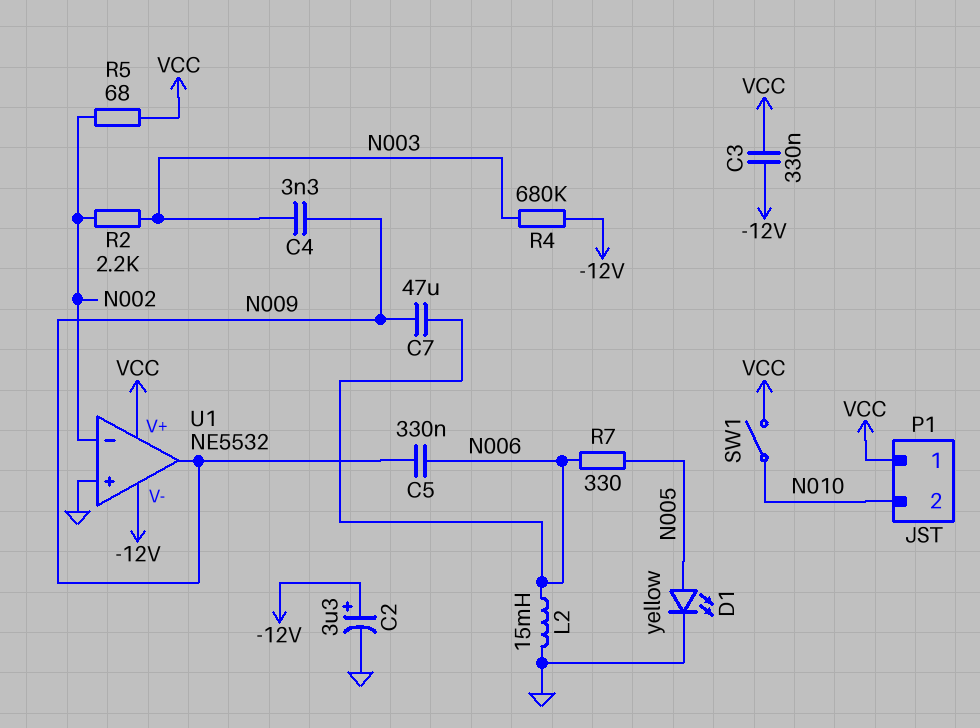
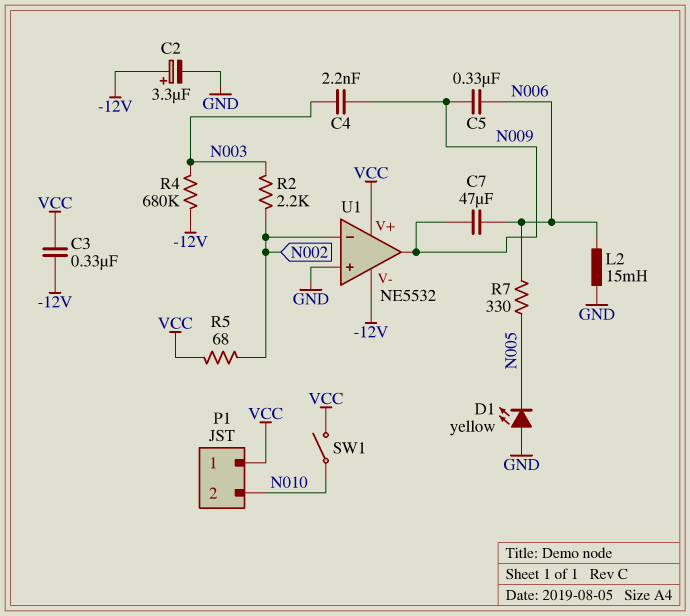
C4: 3.3nF (N003, N009) -> 2.2nF (N003, N009)
D1: LED yellow (A N005, K GND) -> LED yellow (A GND, K N005)

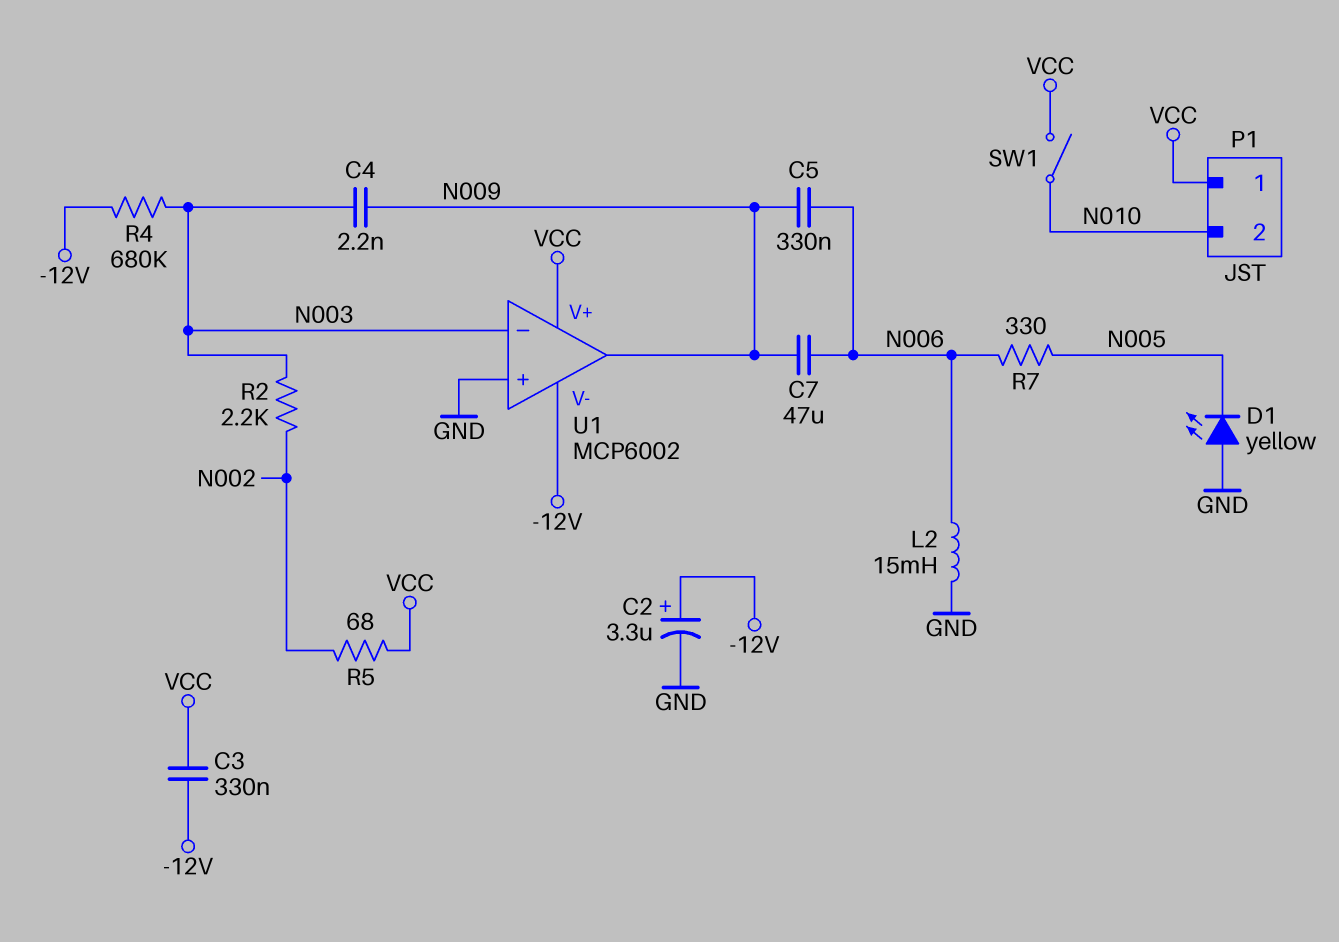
U1: NE5532 -> MCP6002
U1 pin in-: N002 -> N003

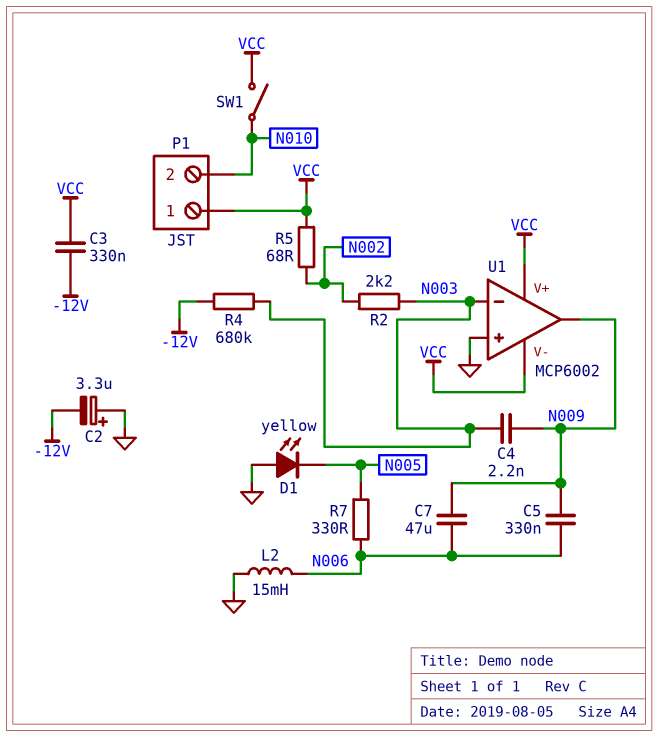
C2: 3.3uF (plus -12V, minus GND) -> 3.3uF (plus GND, minus -12V)
U1 pin V-: -12V -> VCC

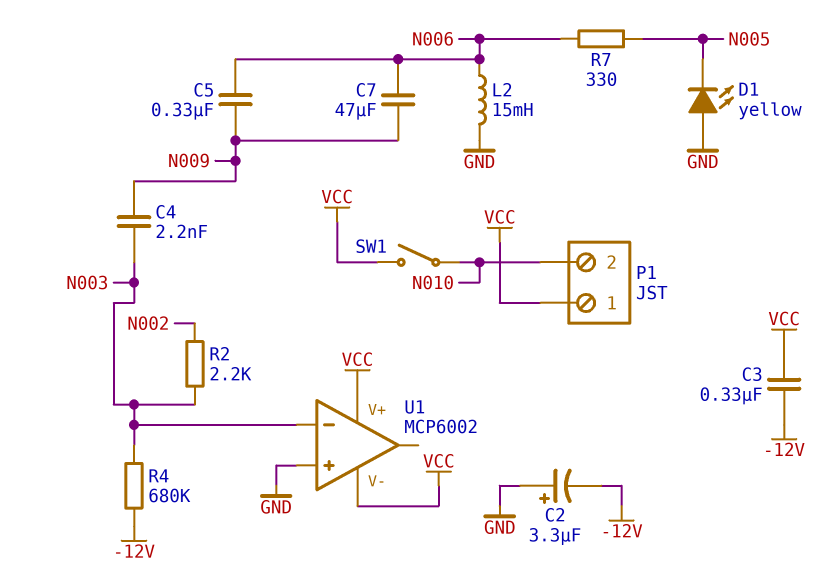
R5: 68 (N002, VCC) -> none
U1 pin out: N009 -> none

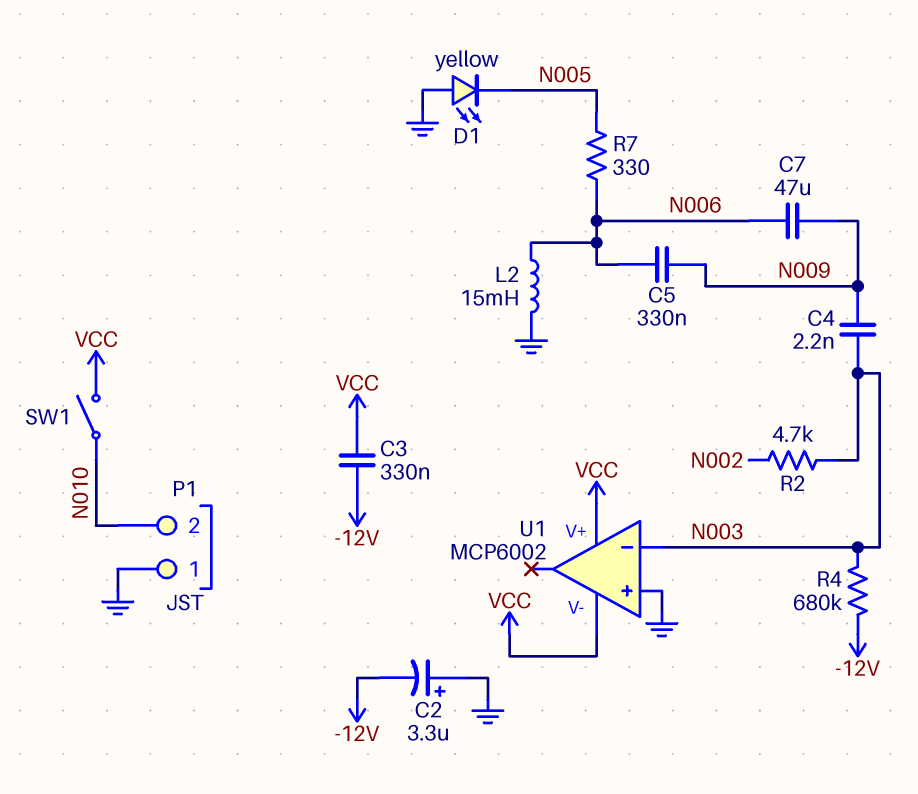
P1 pin 1: VCC -> GND
R2: 2.2k (N002, N003) -> 4.7k (N002, N003)

